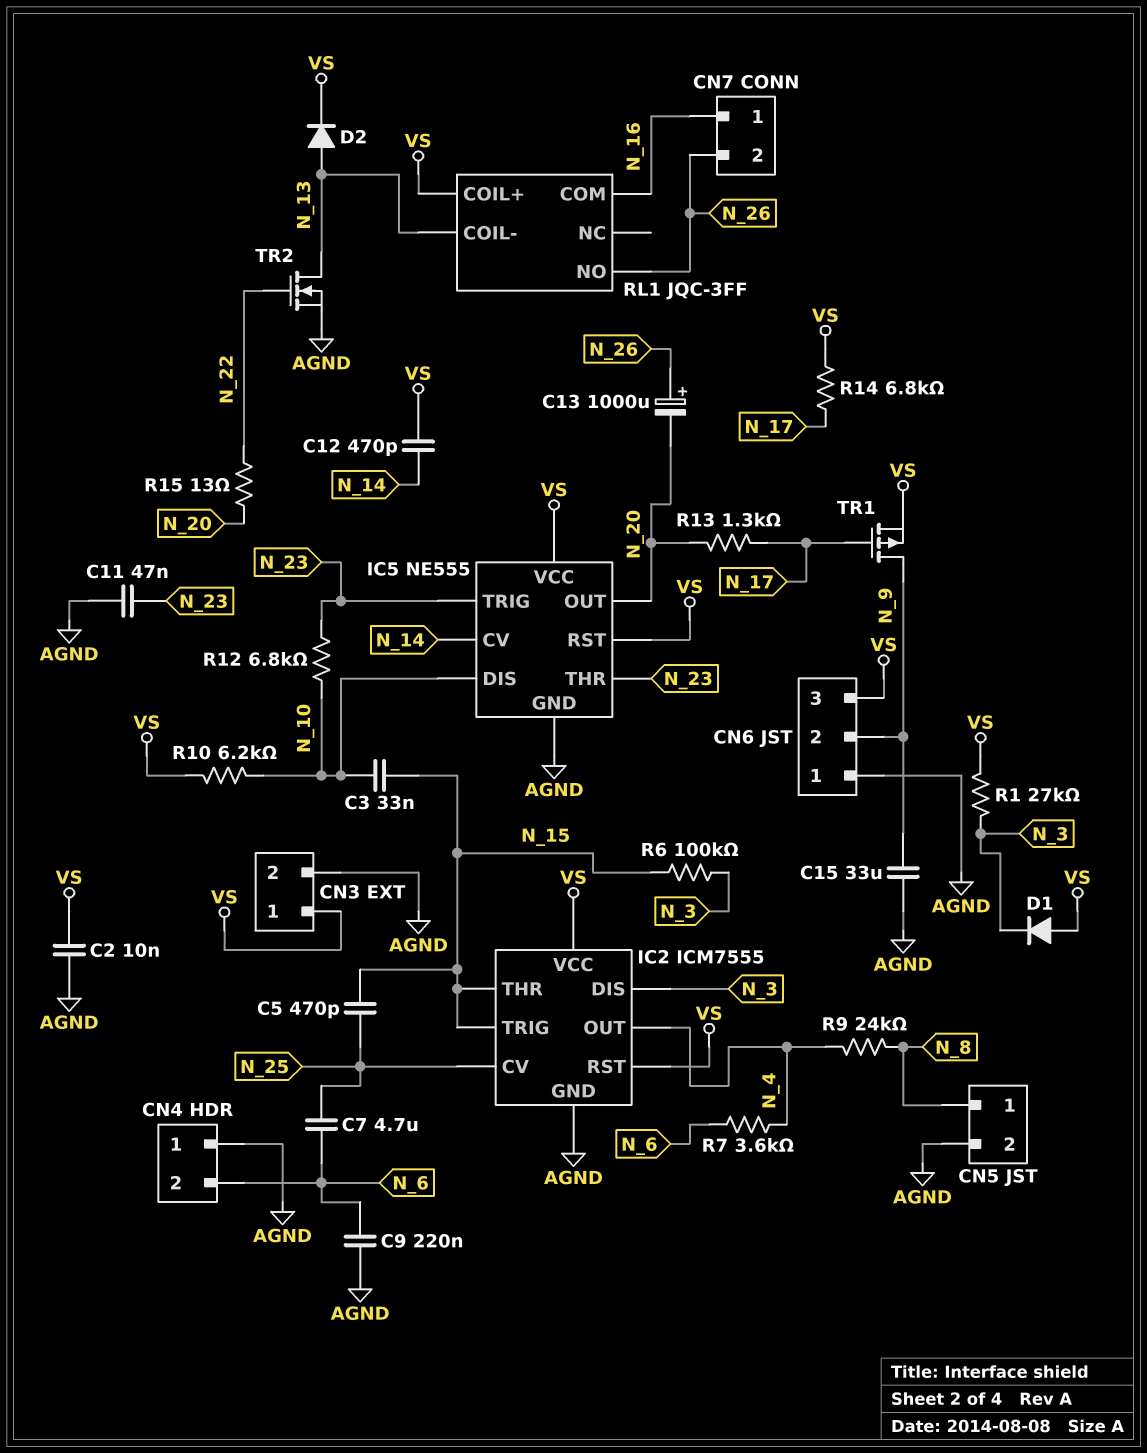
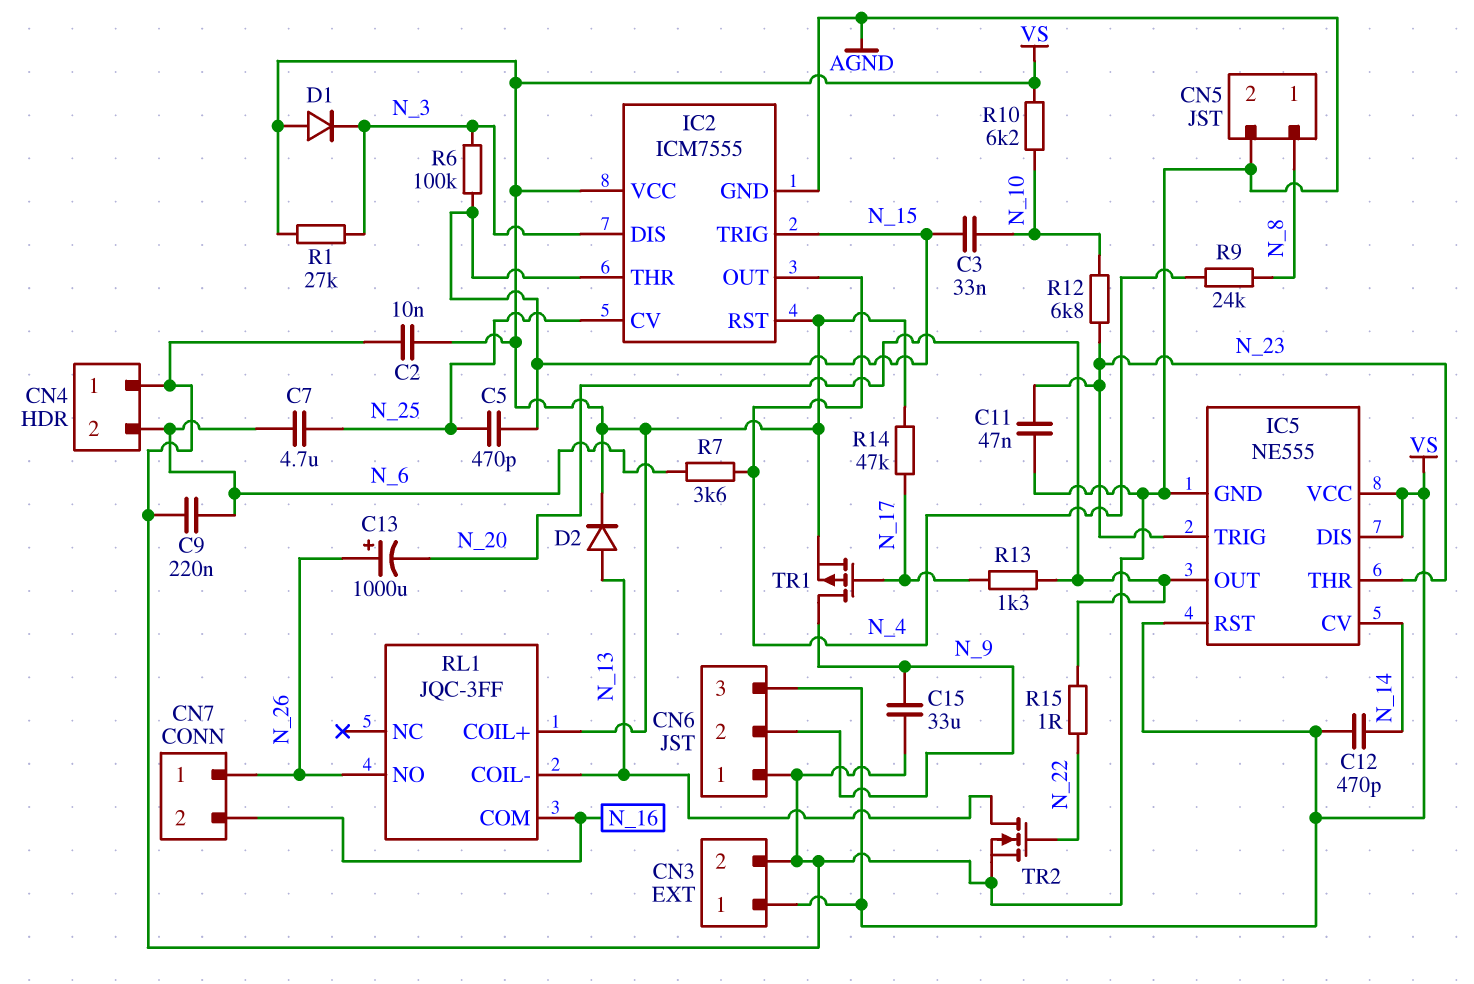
CN7 pin 1: N_16 -> N_26
CN7 pin 2: N_26 -> N_16
IC5 pin DIS: N_10 -> VS
R14: 6.8k (N_17, VS) -> 47k (N_17, VS)
R15: 13 (N_20, N_22) -> 1 (N_20, N_22)

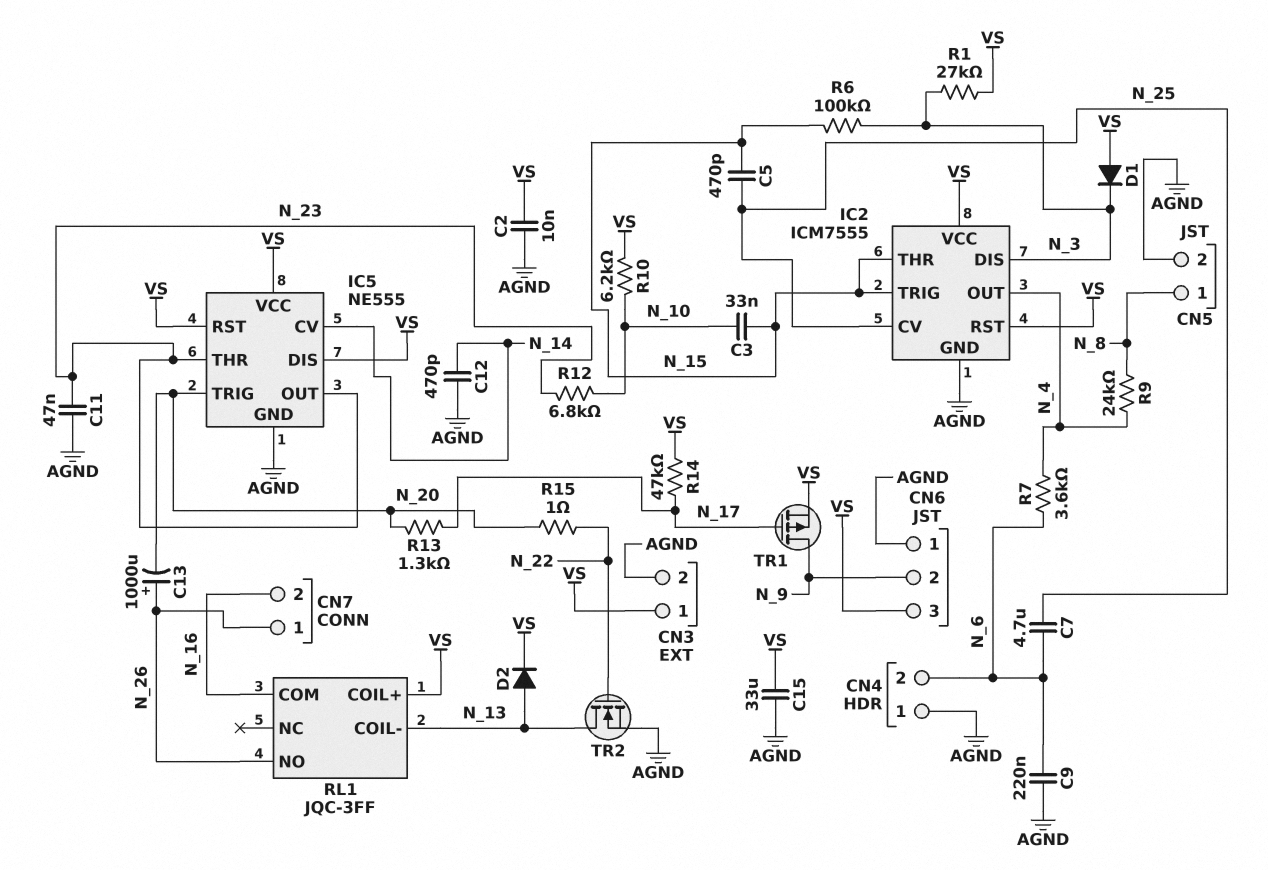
C12: 470pF (N_14, VS) -> 470pF (AGND, N_14)
C15: 33uF (AGND, N_9) -> 33uF (AGND, VS)
IC5 pin OUT: N_20 -> N_23
IC5 pin TRIG: N_23 -> N_20

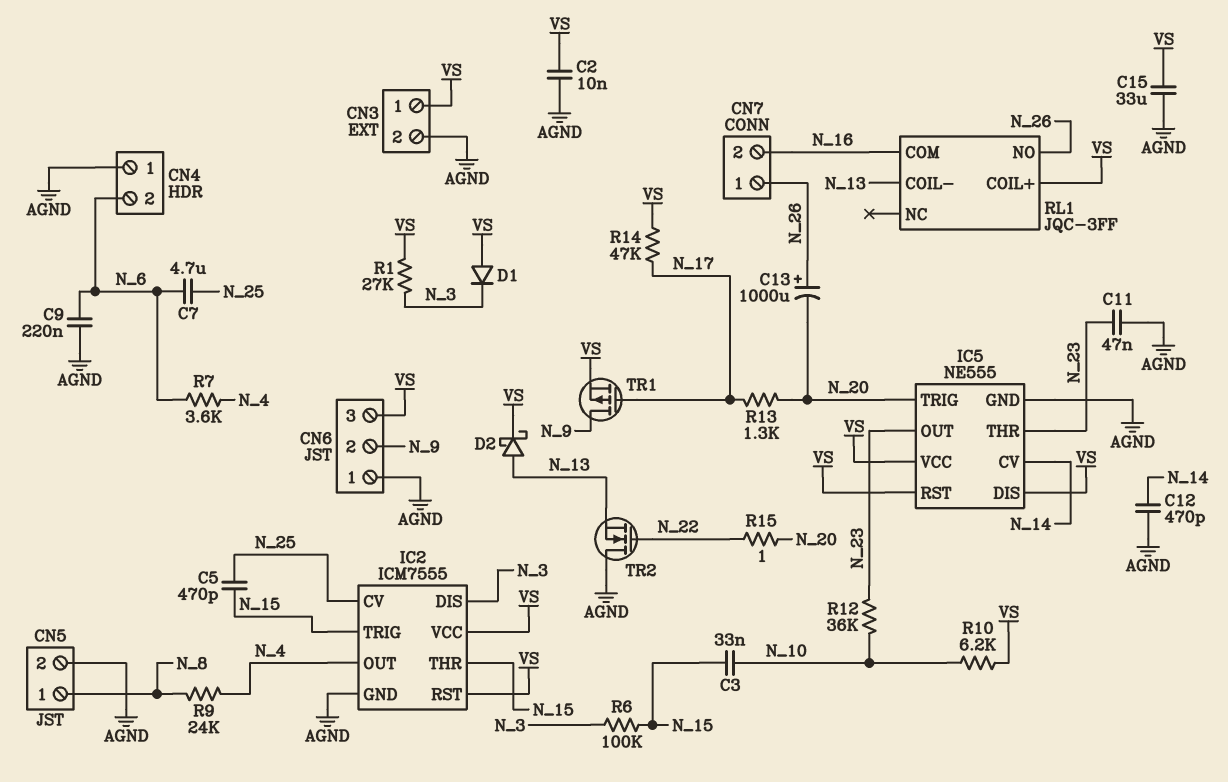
D2: diode (A N_13, K VS) -> schottky (A N_13, K VS)
R12: 6.8k (N_10, N_23) -> 36k (N_10, N_23)
TR2: NMOS (G N_22, D N_13, S AGND) -> NMOS (G N_22, D AGND, S N_13)

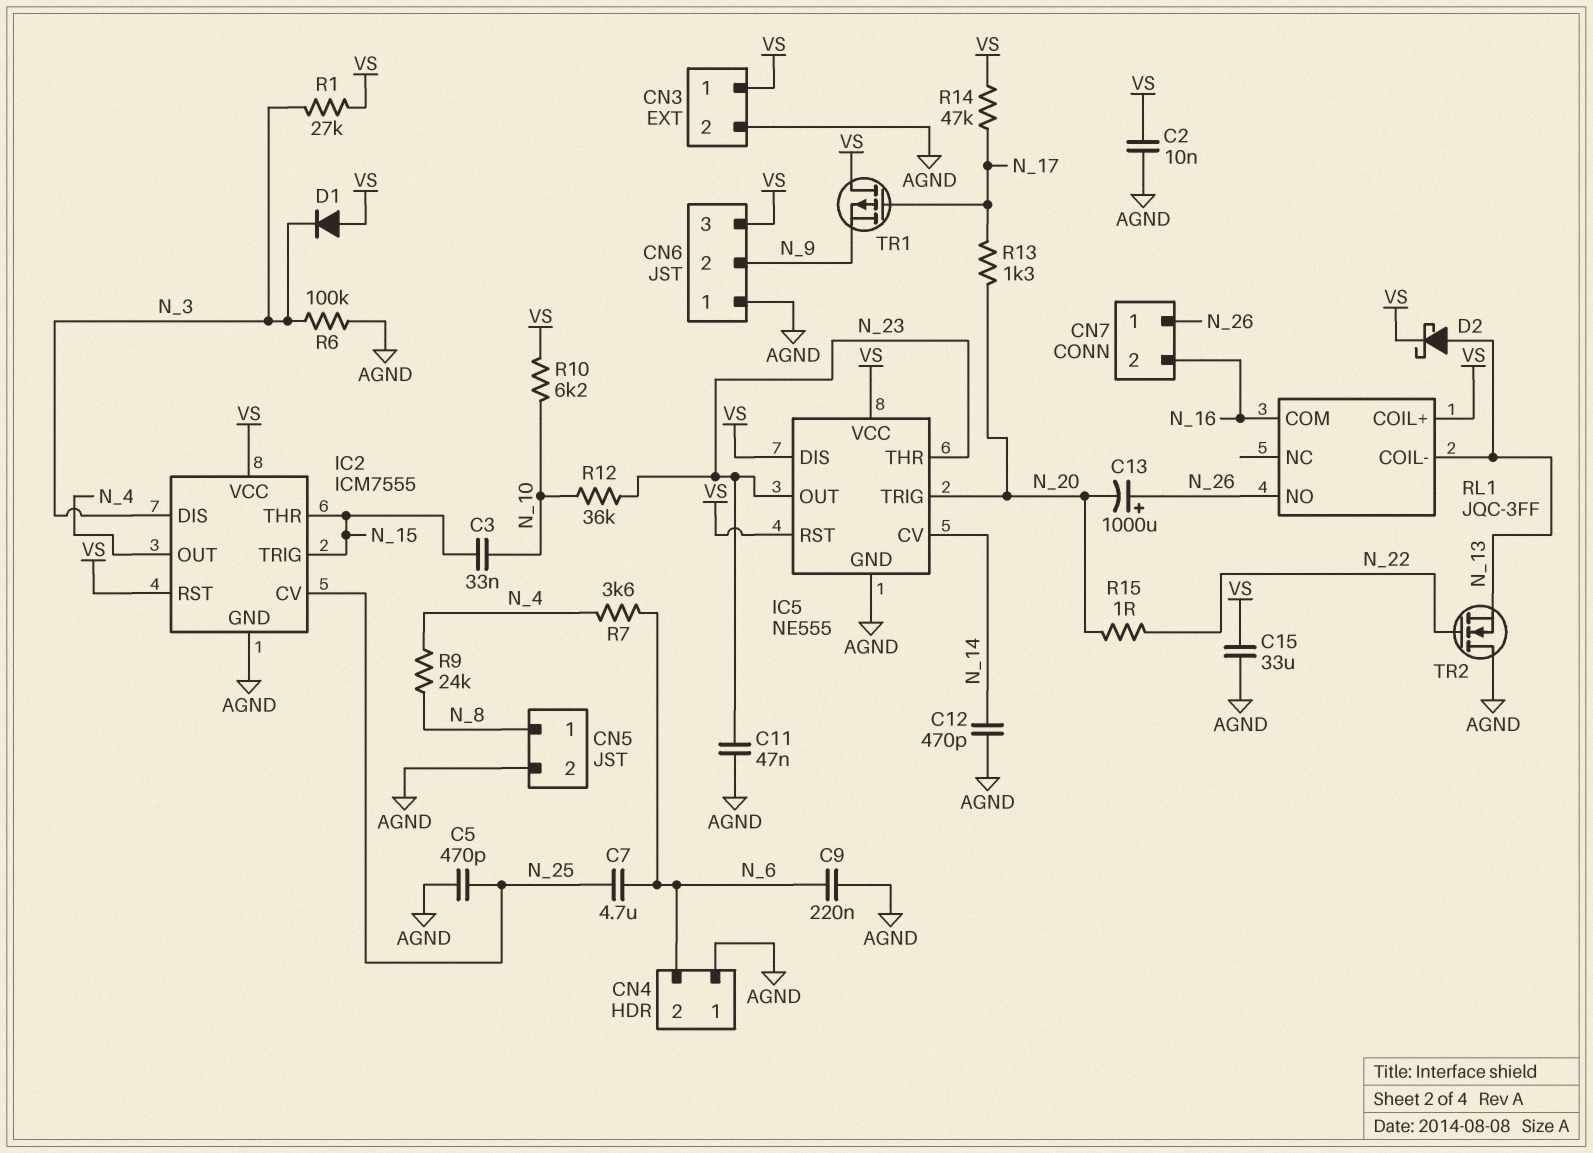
C5: 470pF (N_15, N_25) -> 470pF (AGND, N_25)
R6: 100k (N_3, N_15) -> 100k (AGND, N_3)
TR1: PMOS (G N_17, D N_9, S VS) -> PMOS (G N_17, D VS, S N_9)

